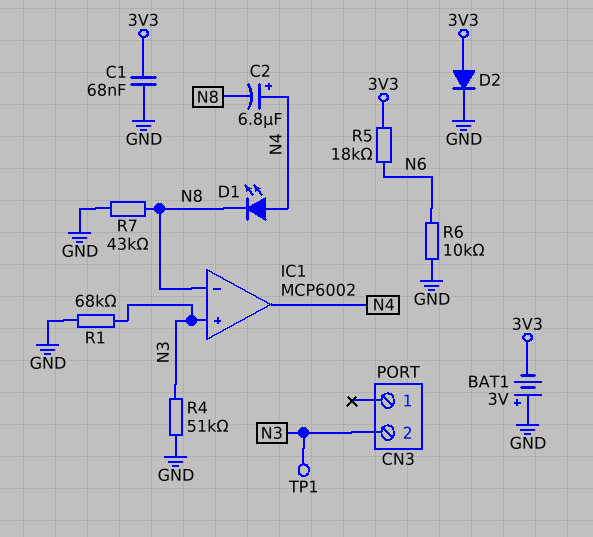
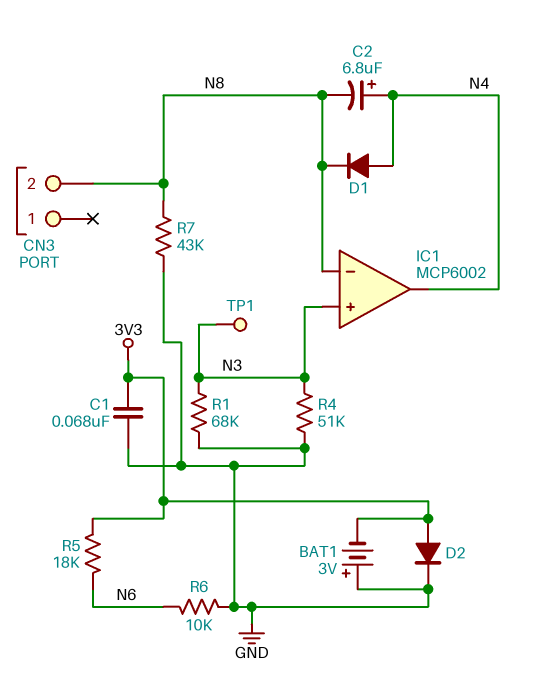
CN3 pin 2: N3 -> N8
D1: LED (A N4, K N8) -> diode (A N4, K N8)

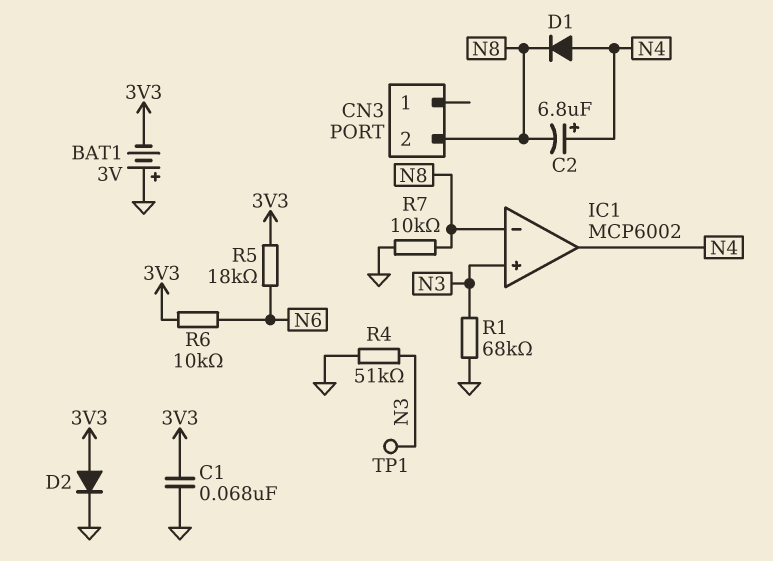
R6: 10k (GND, N6) -> 10k (3V3, N6)
R7: 43k (GND, N8) -> 10k (GND, N8)

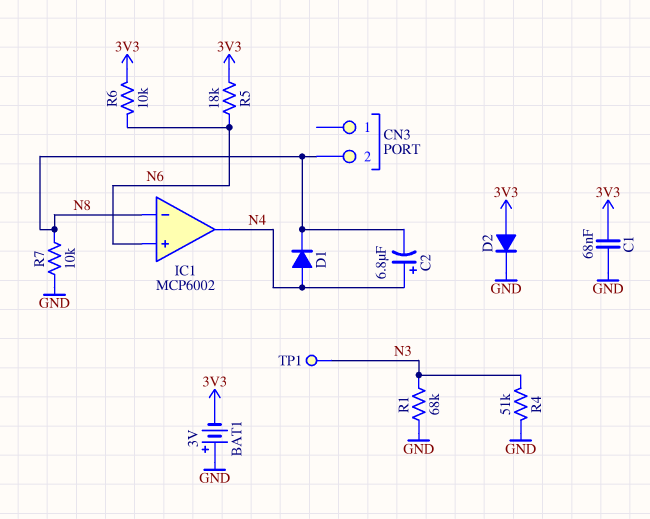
IC1 pin in+: N3 -> N6

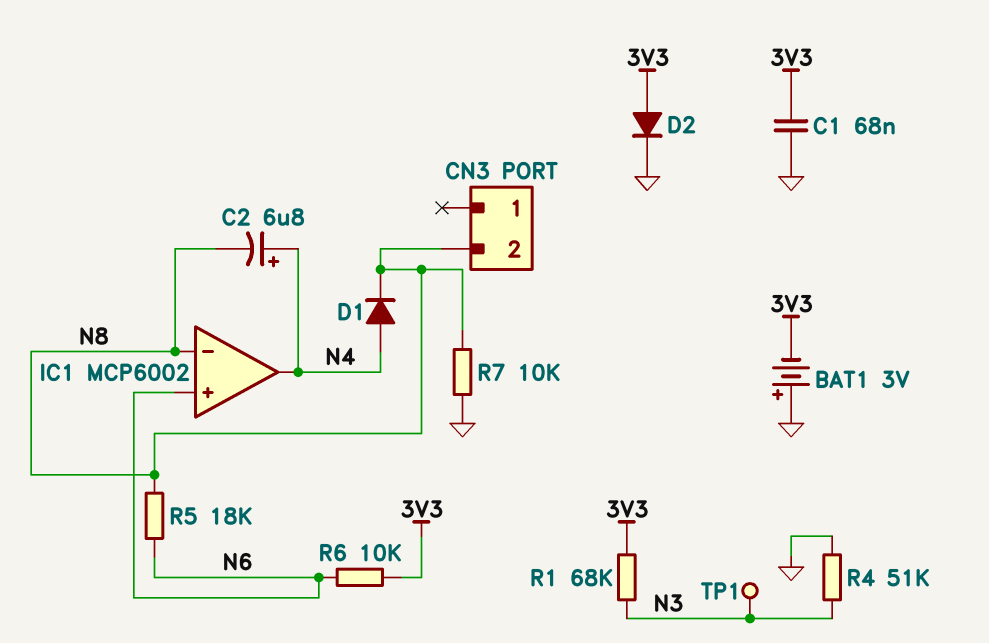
R1: 68k (GND, N3) -> 68k (3V3, N3)
R5: 18k (3V3, N6) -> 18k (N6, N8)

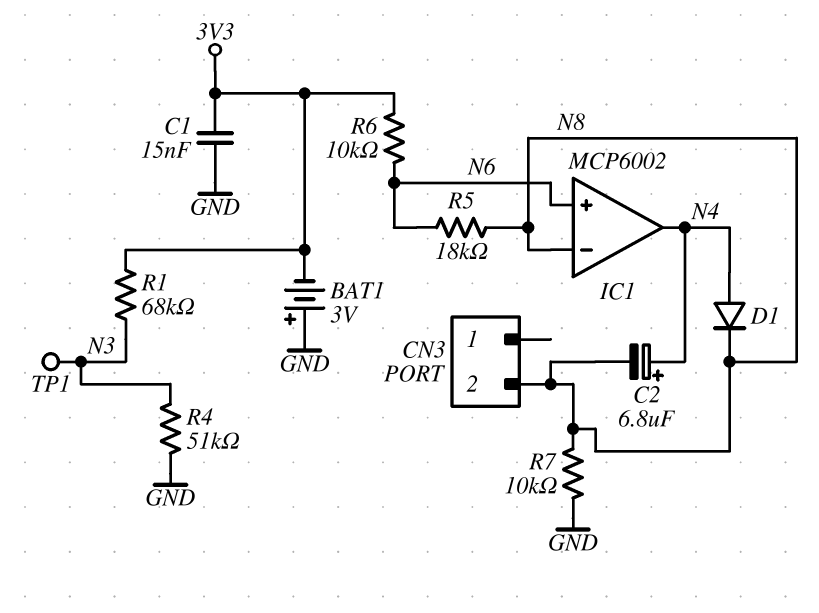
C1: 68nF (3V3, GND) -> 15nF (3V3, GND)
D2: diode (A 3V3, K GND) -> none

